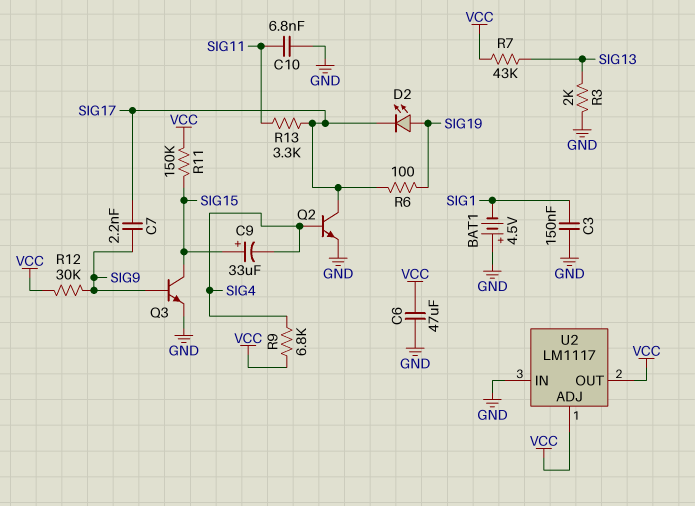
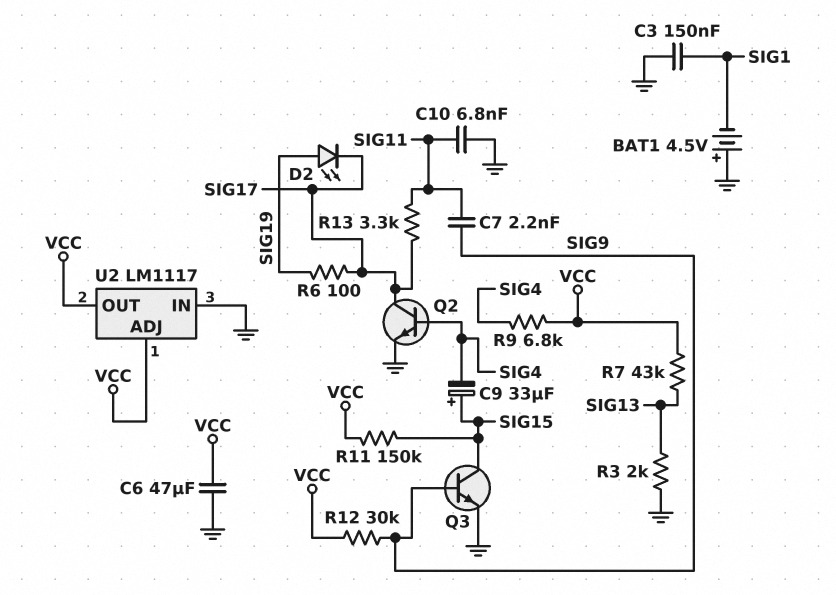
C7: 2.2nF (SIG9, SIG17) -> 2.2nF (SIG9, SIG11)

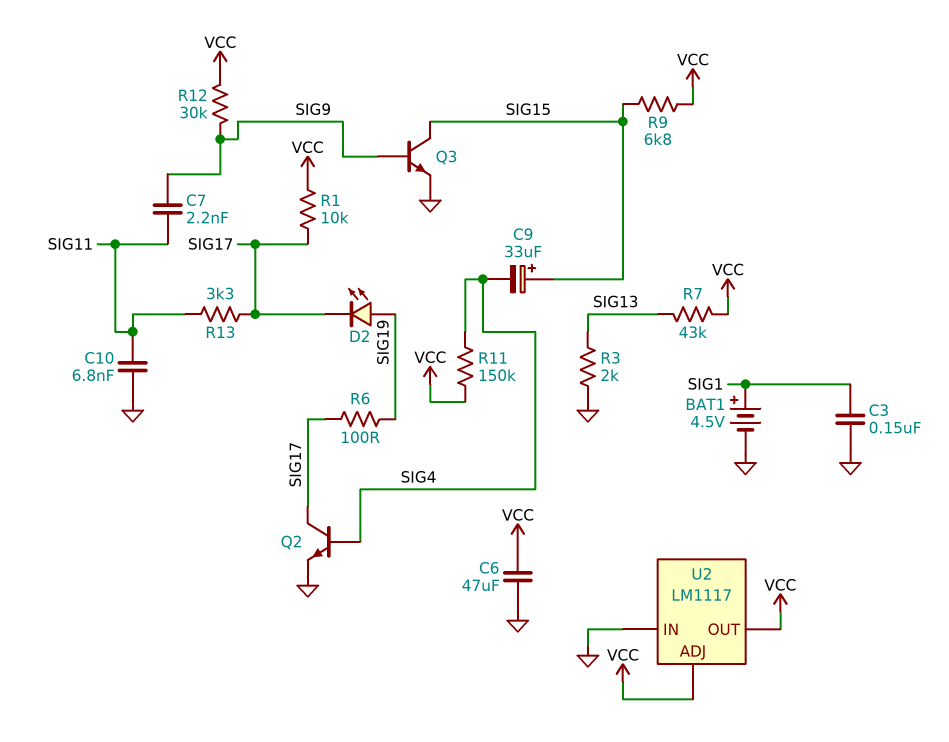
BAT1: 4.5V (plus GND, minus SIG1) -> 4.5V (plus SIG1, minus GND)
R1: none -> 10k (SIG17, VCC)
R9: 6.8k (SIG4, VCC) -> 6.8k (SIG15, VCC)
R11: 150k (SIG15, VCC) -> 150k (SIG4, VCC)

